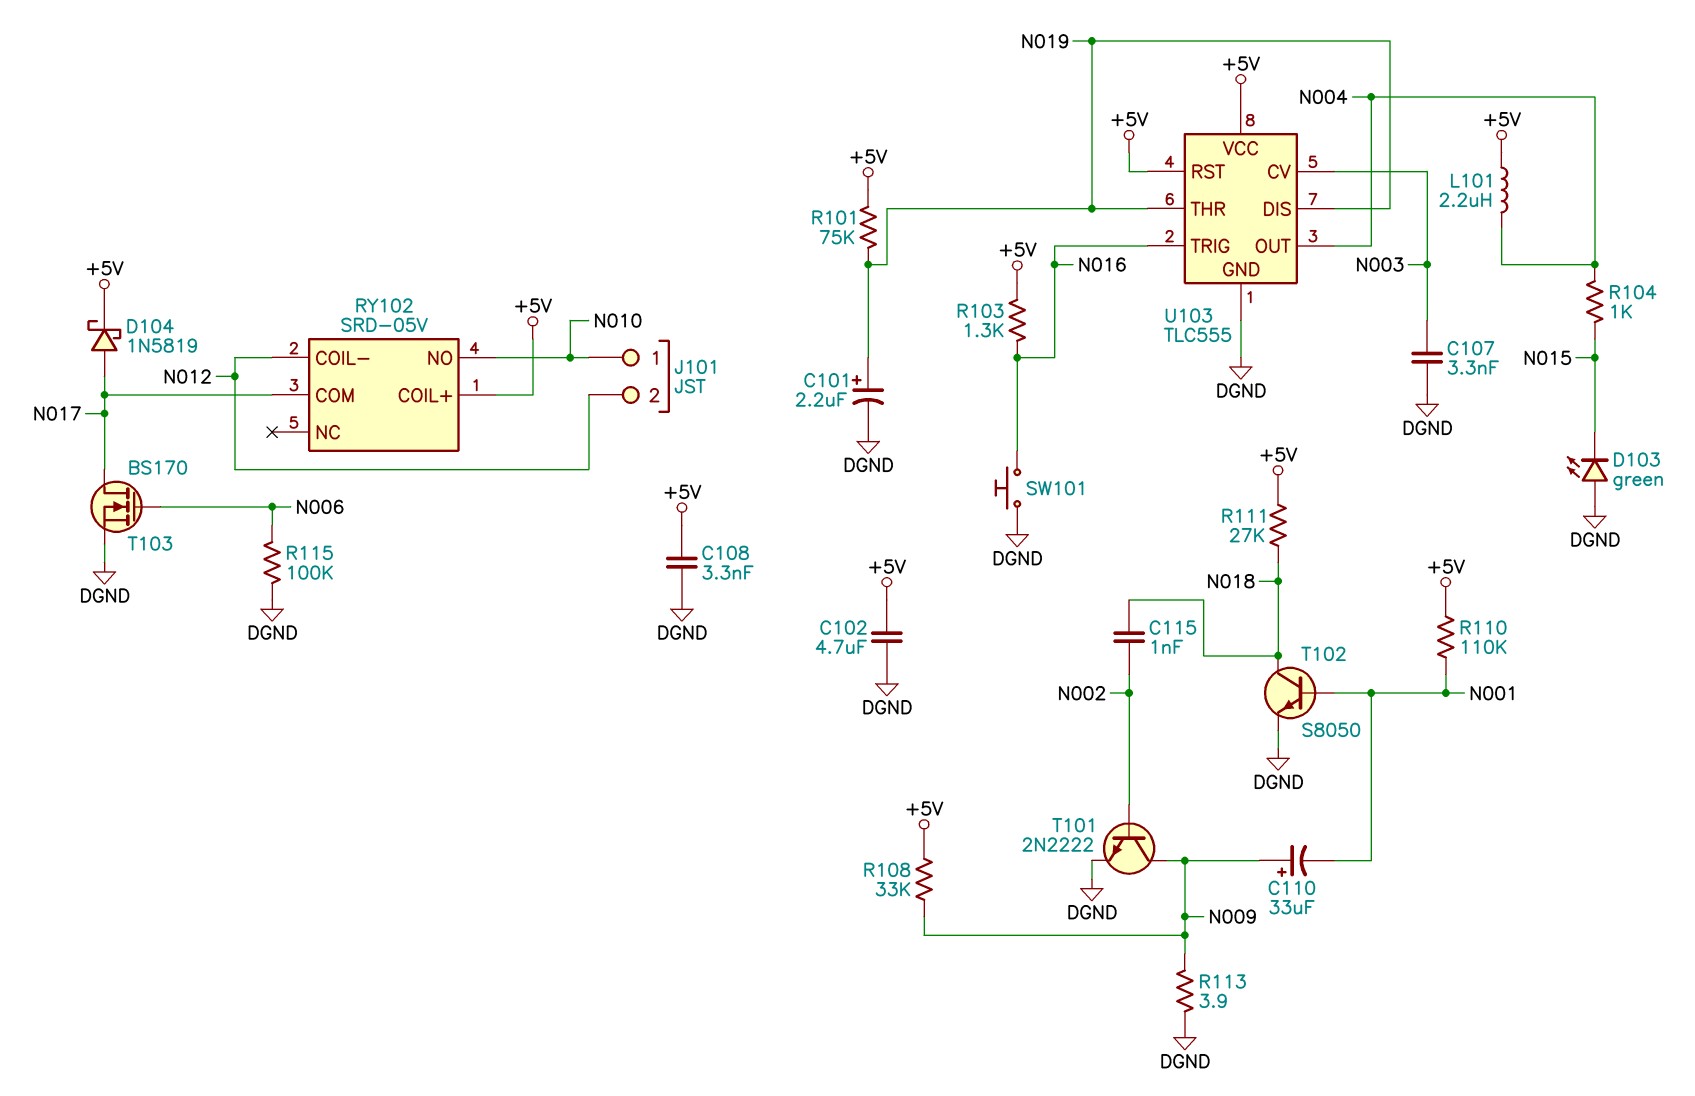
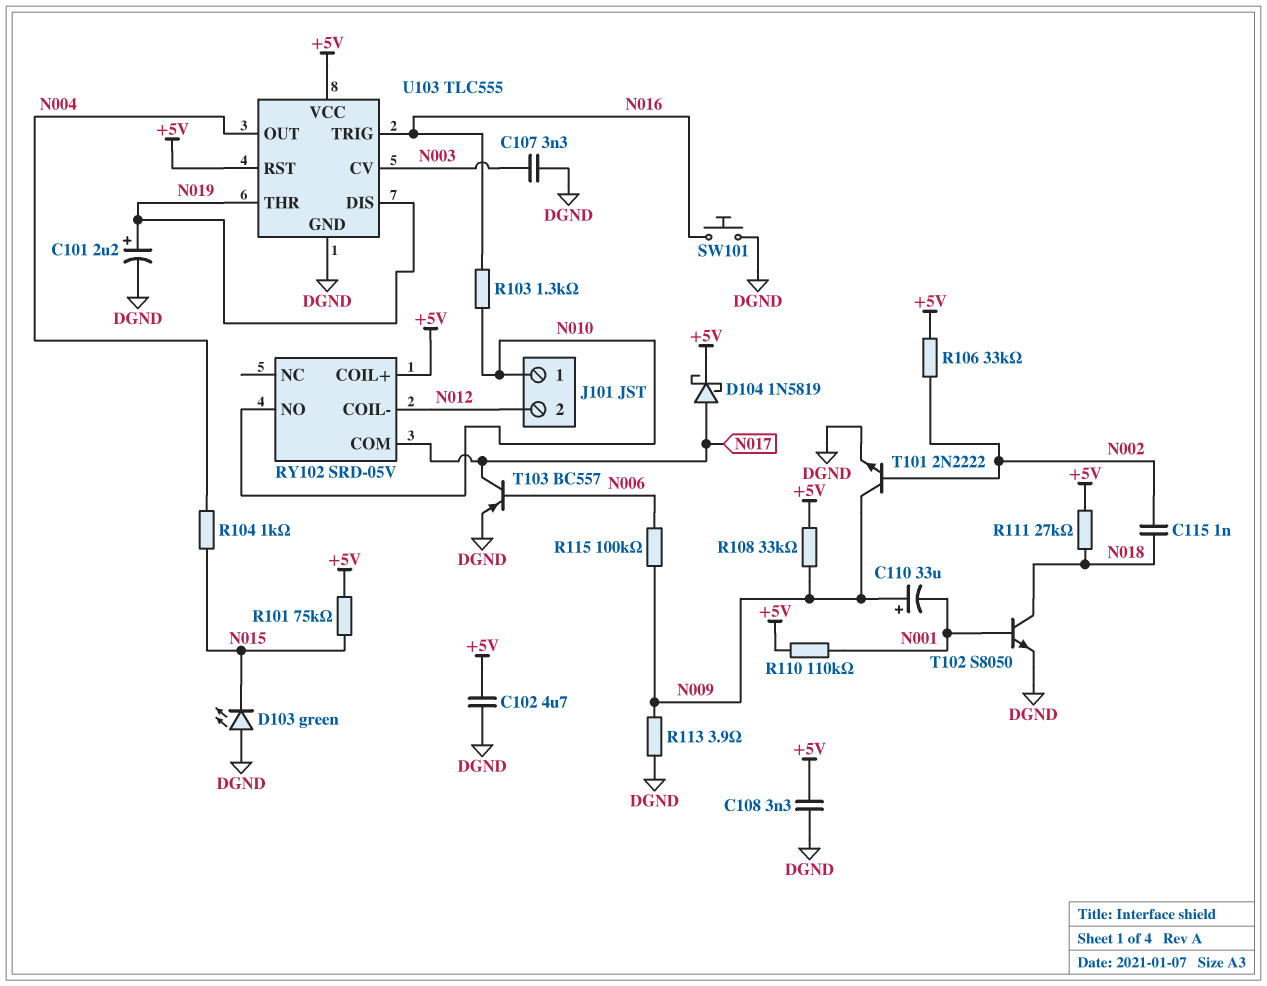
L101: 2.2uH (+5V, N004) -> none
R101: 75k (+5V, N019) -> 75k (+5V, N015)
R103: 1.3k (+5V, N016) -> 1.3k (N010, N016)
R106: none -> 33k (+5V, N002)
R115: 100k (DGND, N006) -> 100k (N006, N009)
T103: NMOS BS170 (G N006, D N017, S DGND) -> PNP BC557 (B N006, C N017, E DGND)

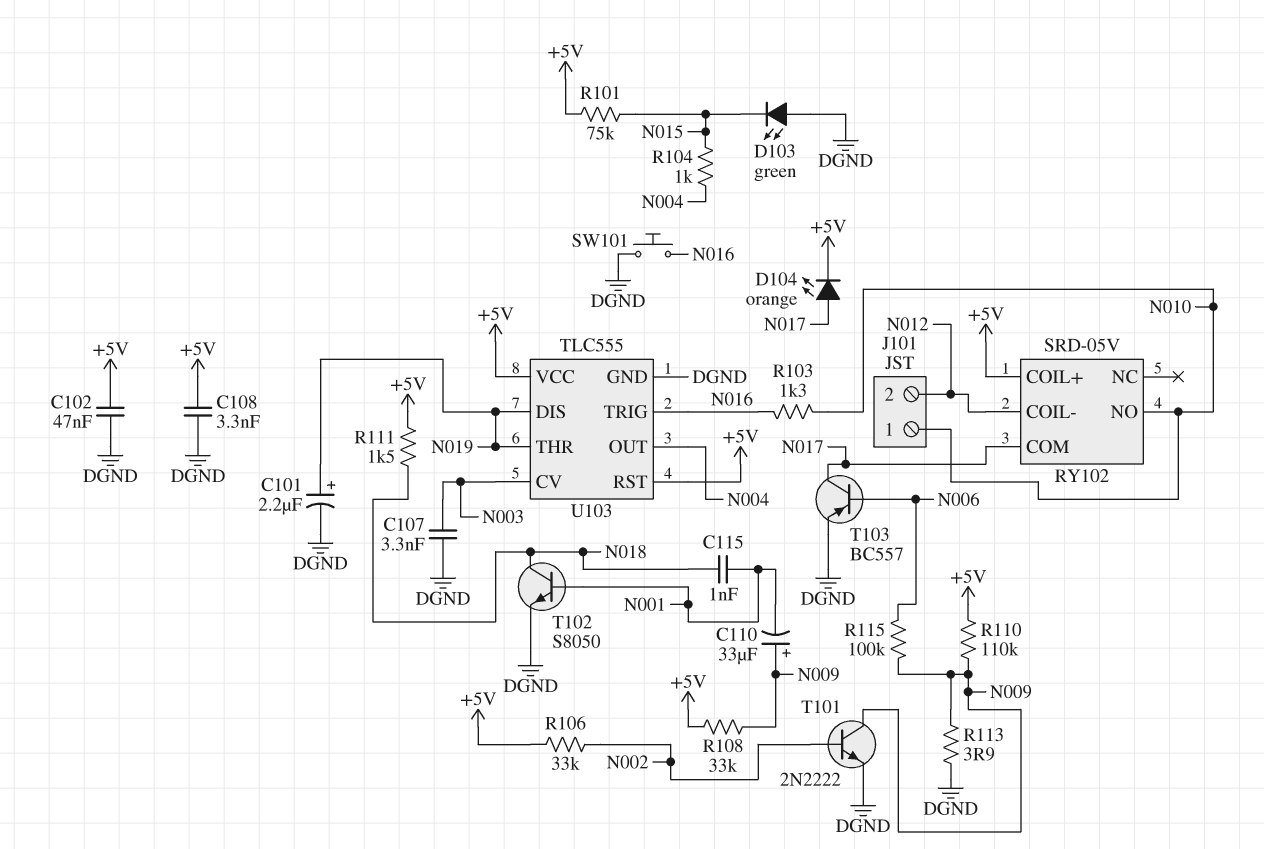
C102: 4.7uF (+5V, DGND) -> 47nF (+5V, DGND)
C115: 1nF (N002, N018) -> 1nF (N001, N018)
D104: schottky 1N5819 (A N017, K +5V) -> LED orange (A N017, K +5V)
R110: 110k (+5V, N001) -> 110k (+5V, N009)
R111: 27k (+5V, N018) -> 1.5k (+5V, N018)

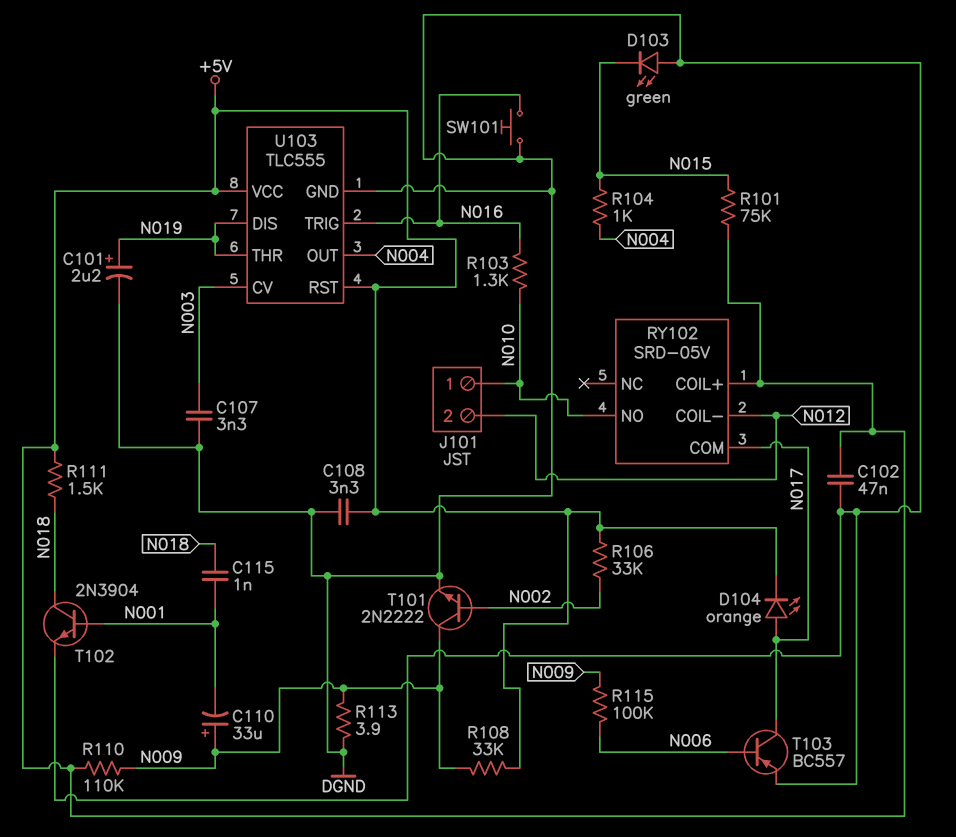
T102: NPN S8050 (B N001, C N018, E DGND) -> NPN 2N3904 (B N001, C N018, E DGND)

